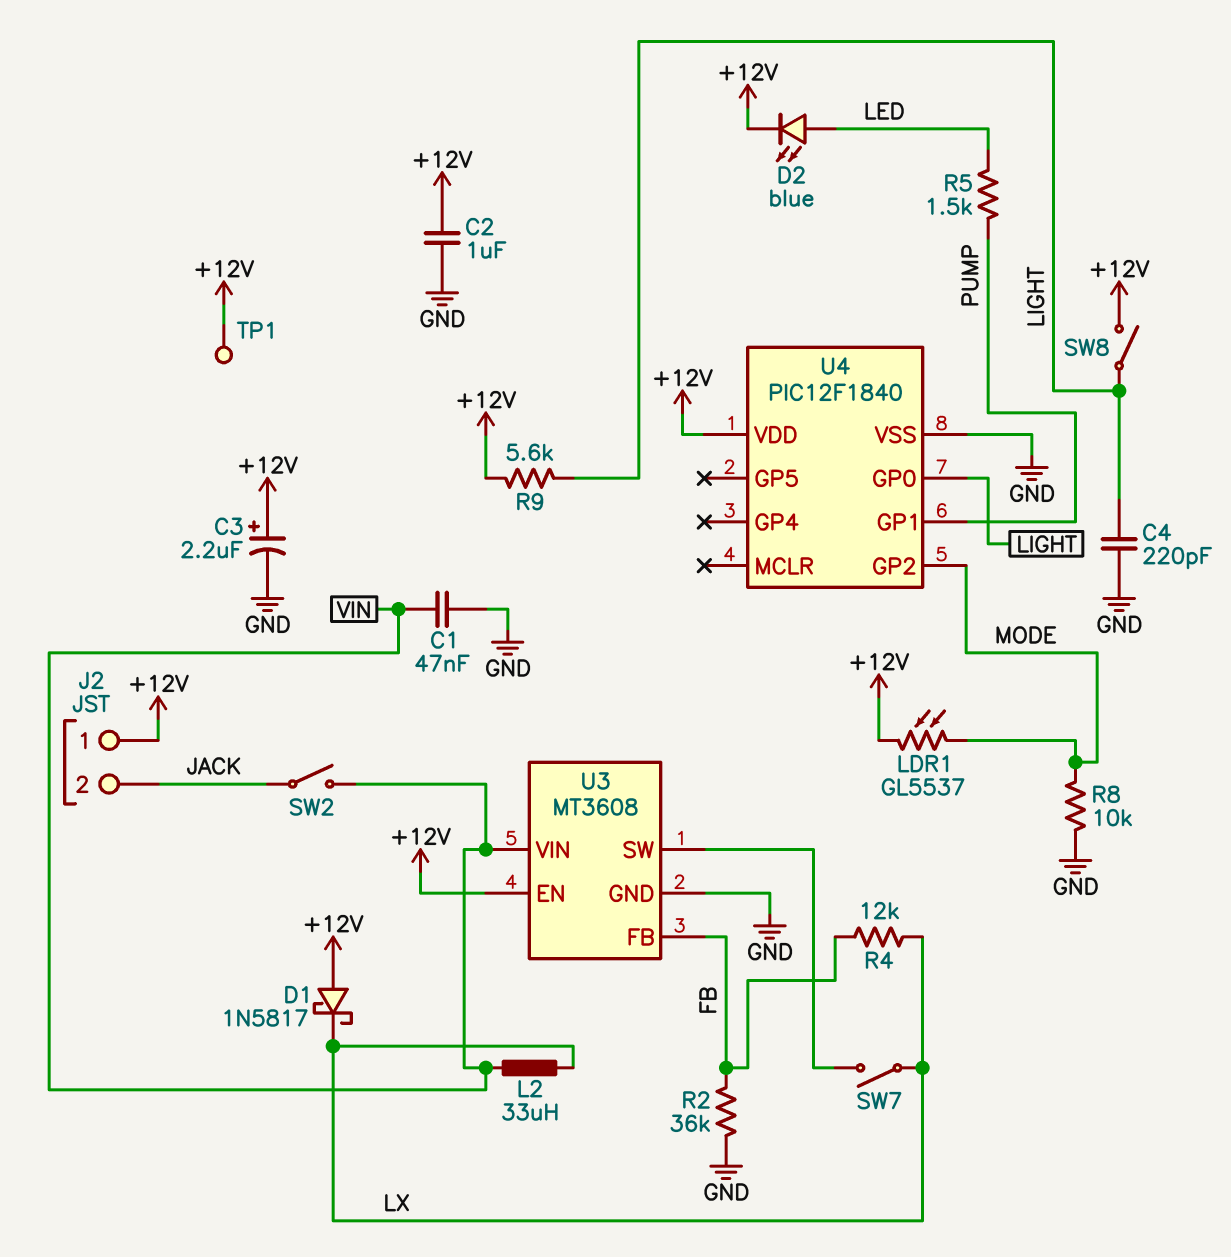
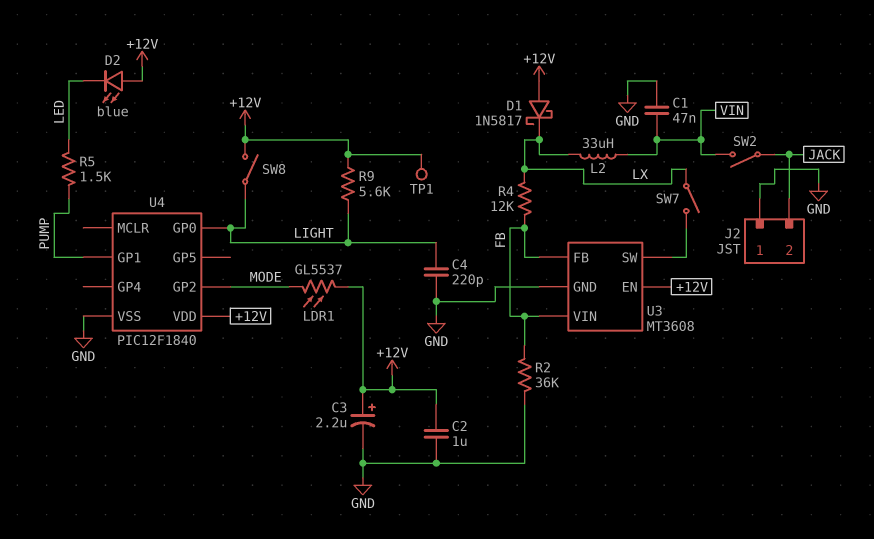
D2: LED blue (A LED, K +12V) -> LED blue (A +12V, K LED)
J2 pin 1: +12V -> GND
R8: 10k (GND, MODE) -> none
U3 pin VIN: VIN -> FB

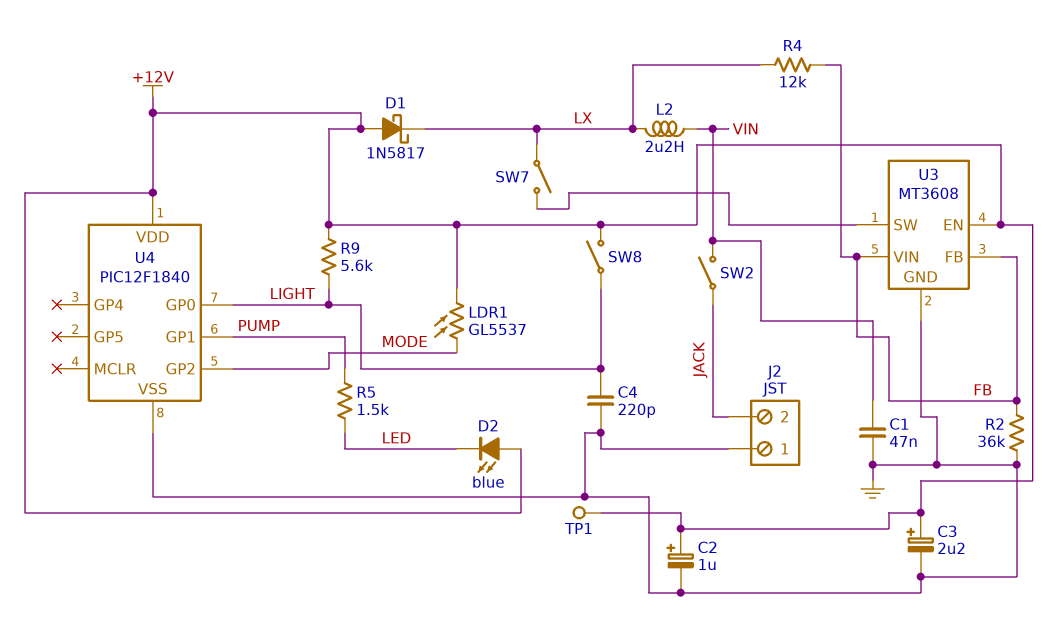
C2: 1uF (+12V, GND) -> 1uF (plus +12V, minus GND)
L2: 33uH (LX, VIN) -> 2.2uH (LX, VIN)

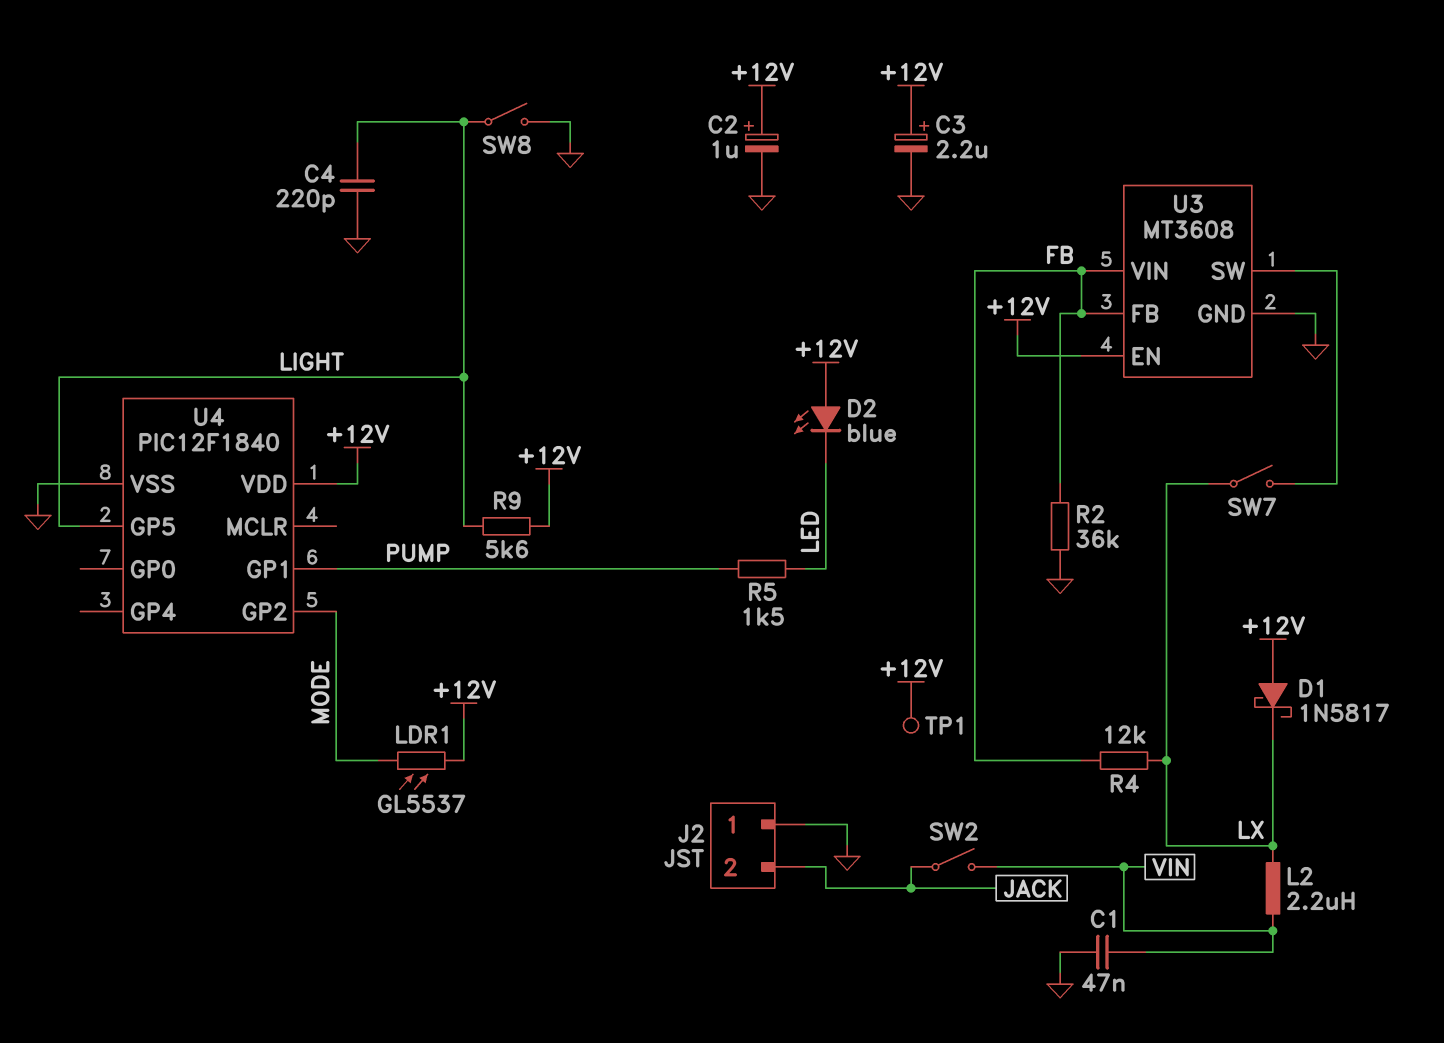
SW8: switch (+12V, LIGHT) -> switch (GND, LIGHT)
U4 pin GP0: LIGHT -> none
U4 pin GP5: none -> LIGHT

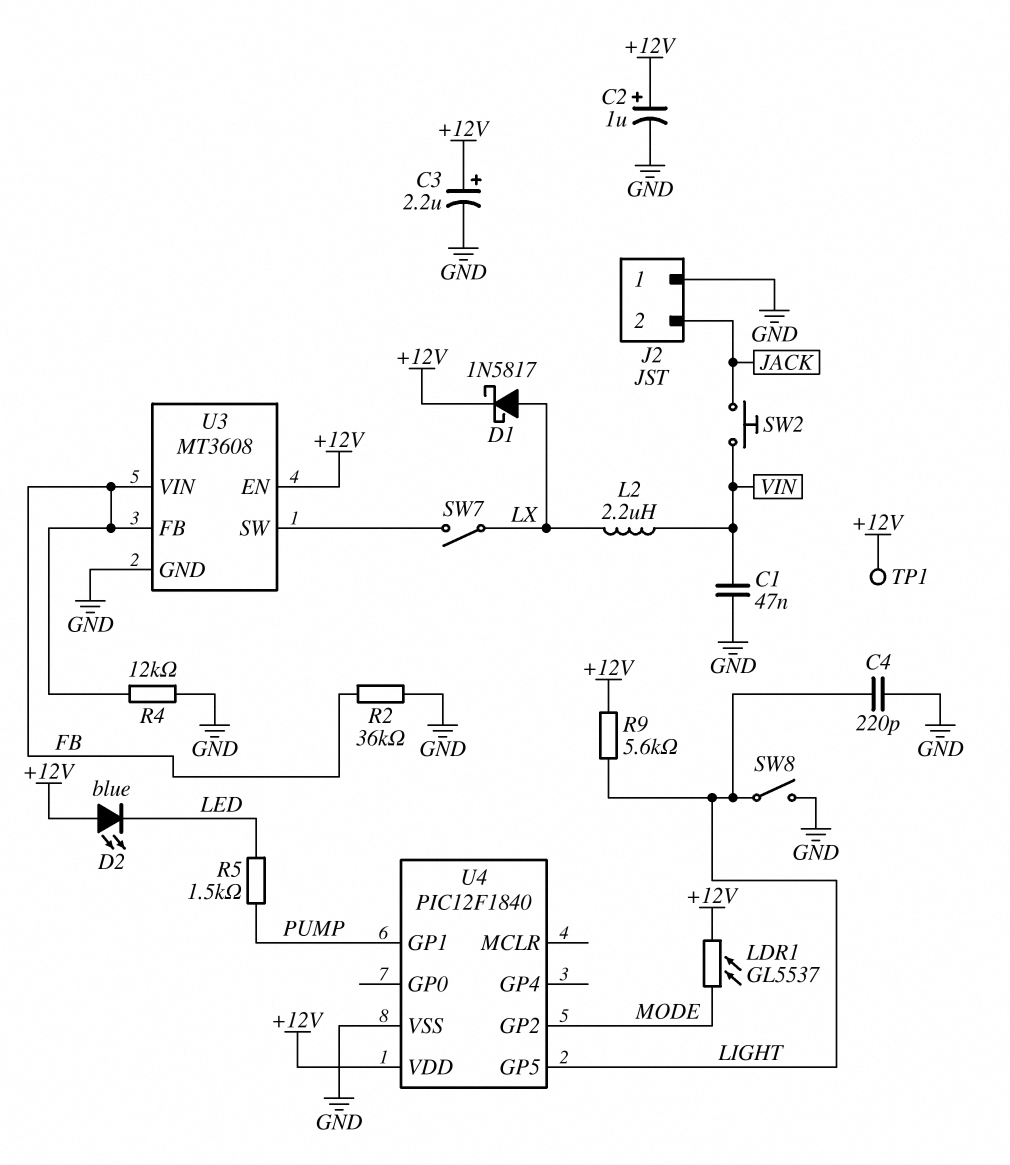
D1: schottky 1N5817 (A +12V, K LX) -> schottky 1N5817 (A LX, K +12V)
R4: 12k (FB, LX) -> 12k (FB, GND)
SW2: switch (JACK, VIN) -> button (JACK, VIN)

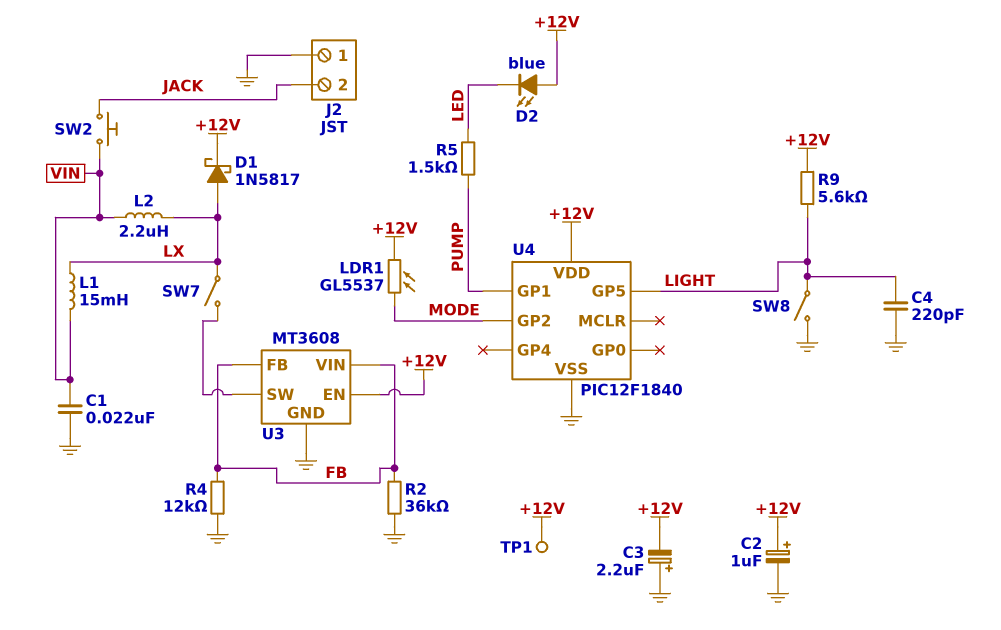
C1: 47nF (GND, VIN) -> 22nF (GND, VIN)
C3: 2.2uF (plus +12V, minus GND) -> 2.2uF (plus GND, minus +12V)
L1: none -> 15mH (LX, VIN)

